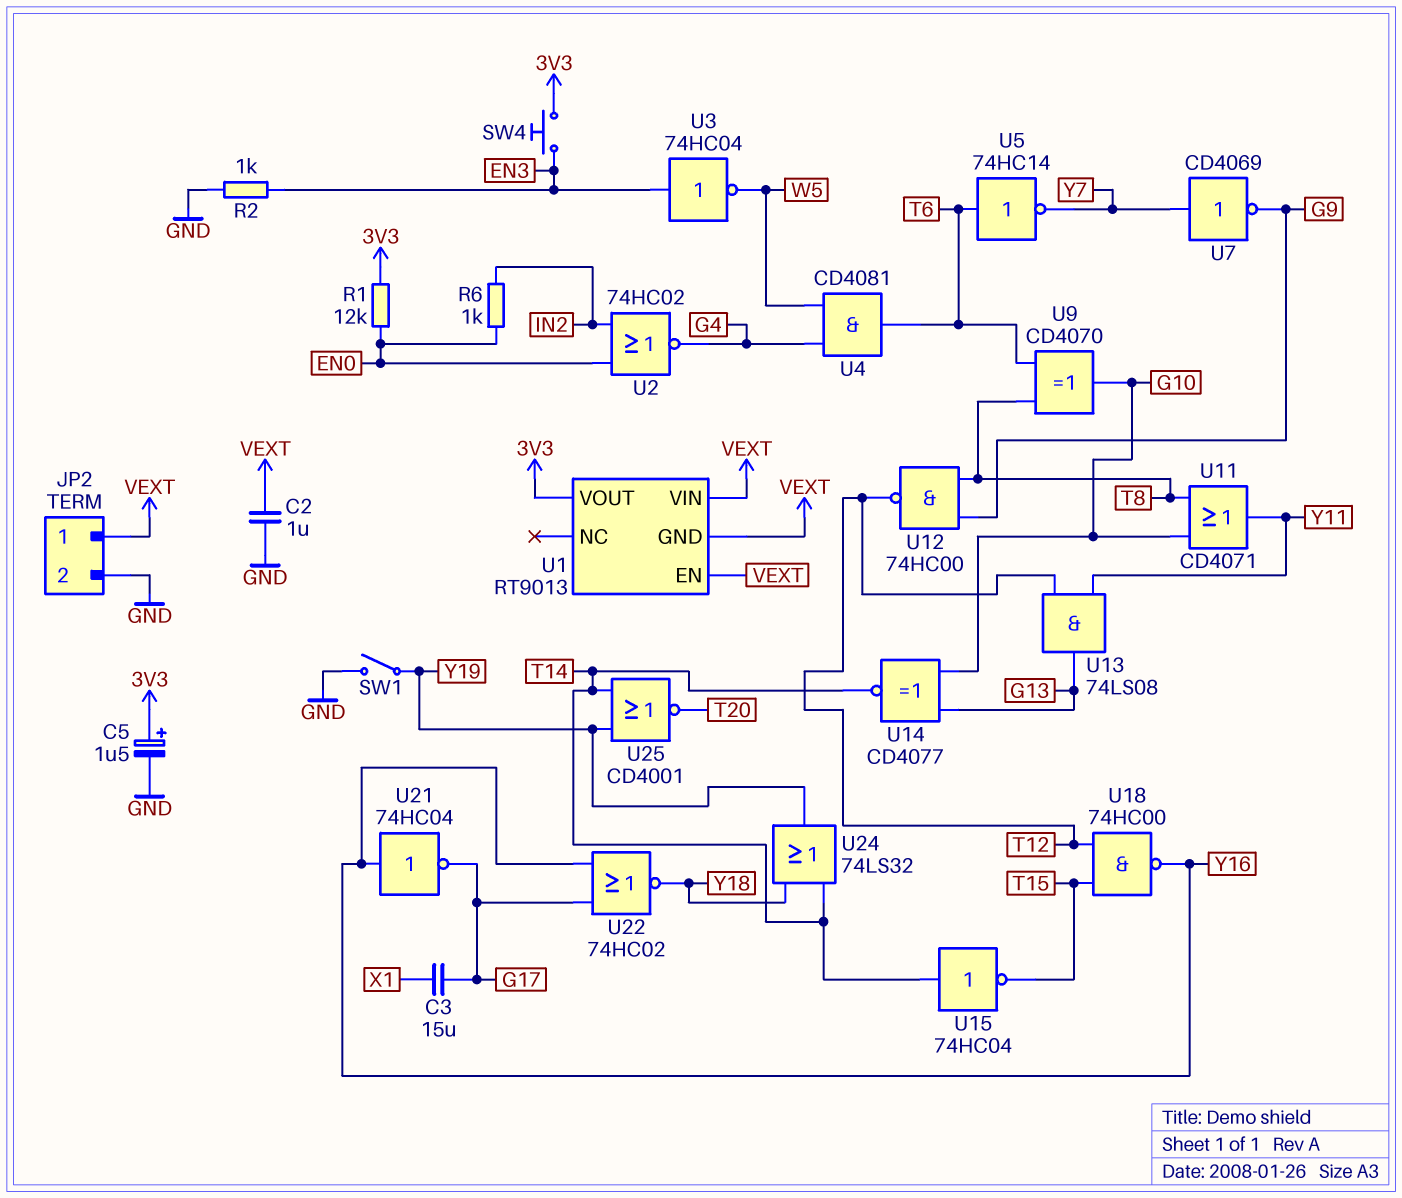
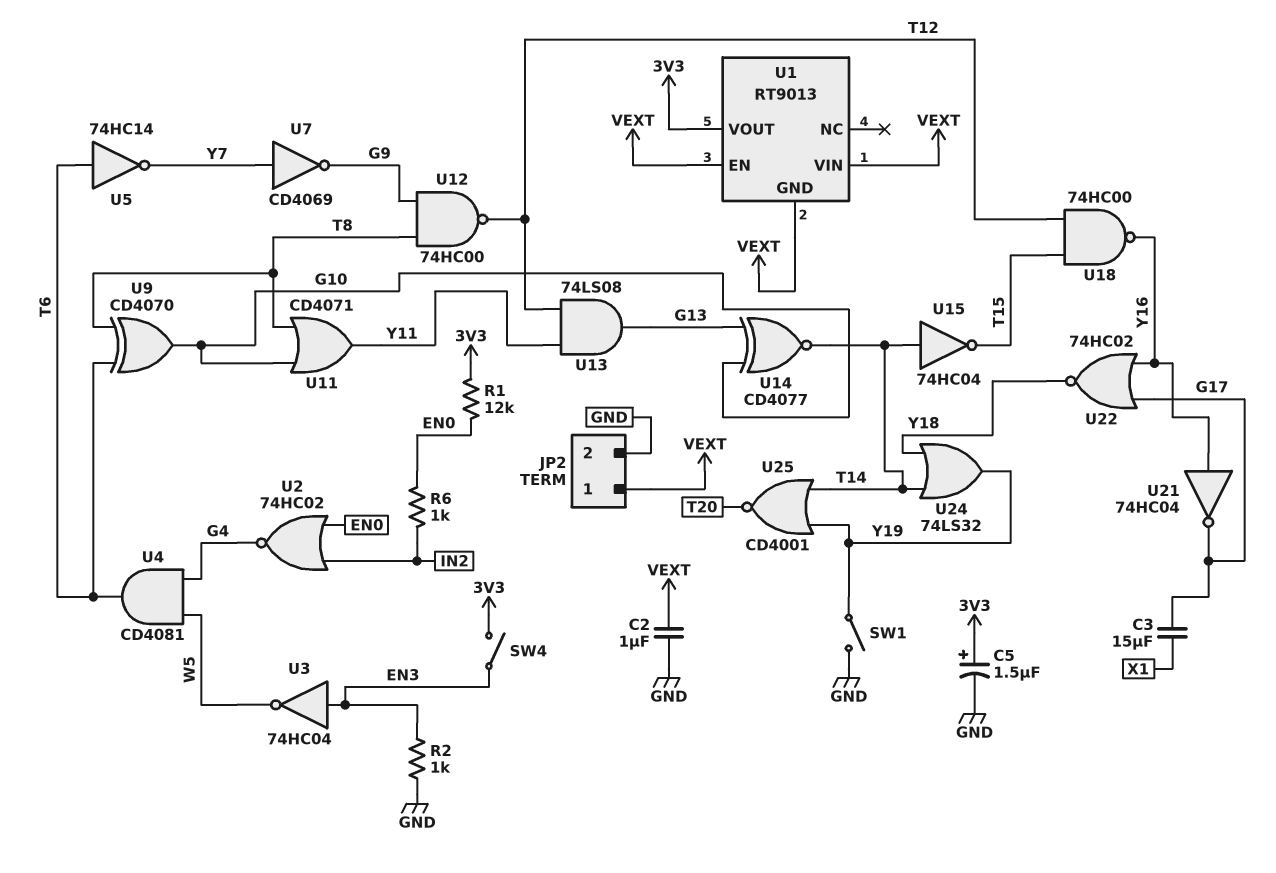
SW4: button (3V3, EN3) -> switch (3V3, EN3)

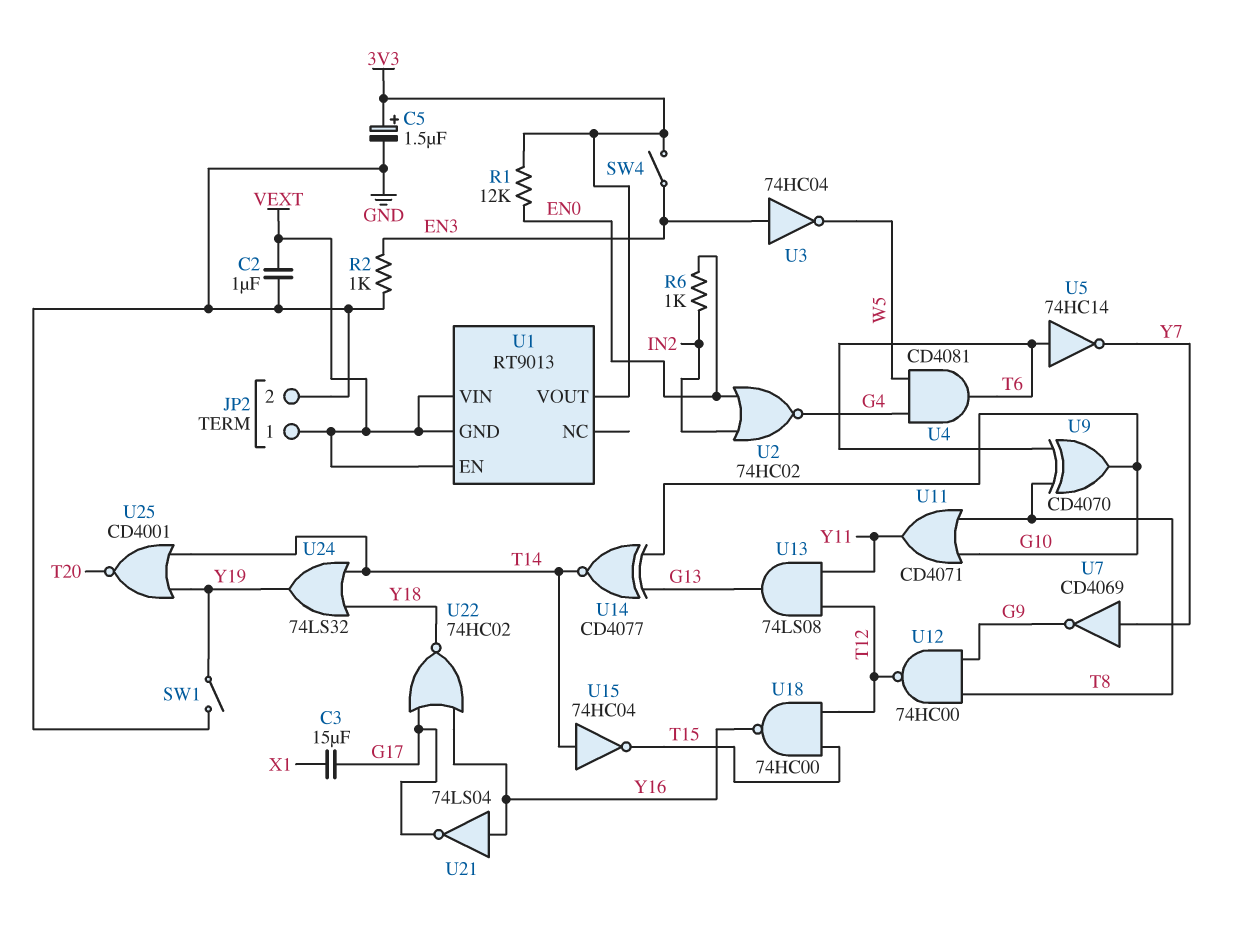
U21: NOT 74HC04 (in Y16, out G17) -> NOT 74LS04 (in Y16, out G17)

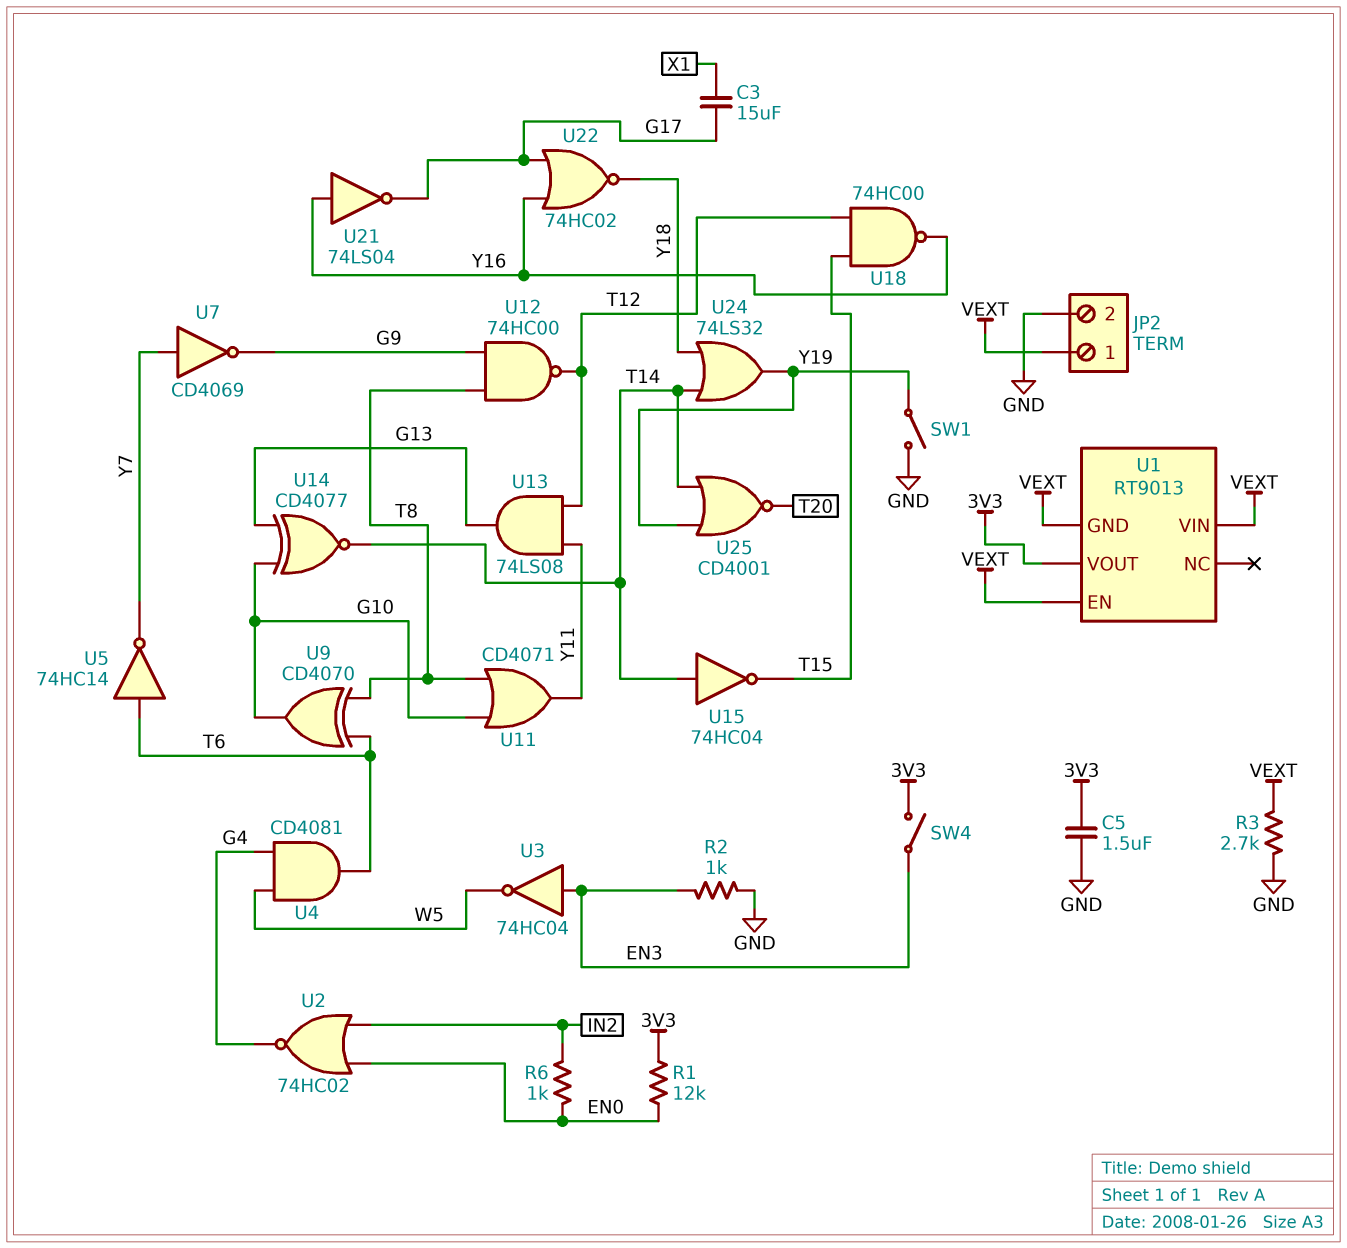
C2: 1uF (GND, VEXT) -> none
C5: 1.5uF (plus 3V3, minus GND) -> 1.5uF (3V3, GND)
R3: none -> 2.7k (GND, VEXT)

